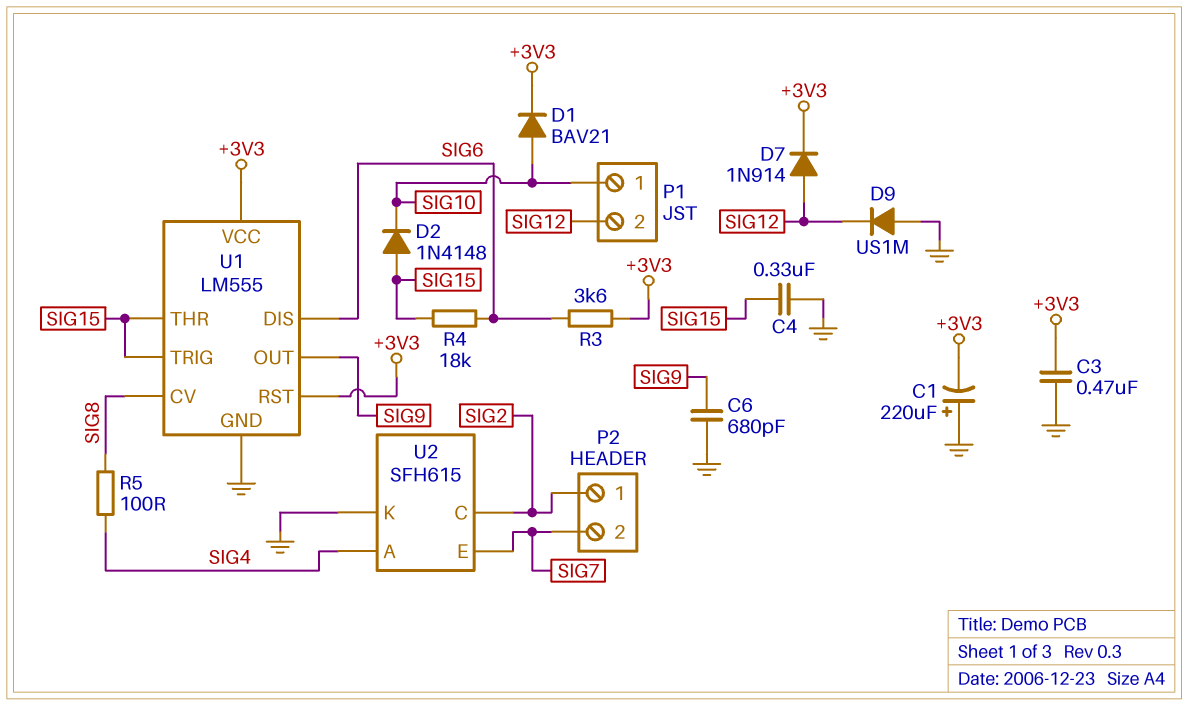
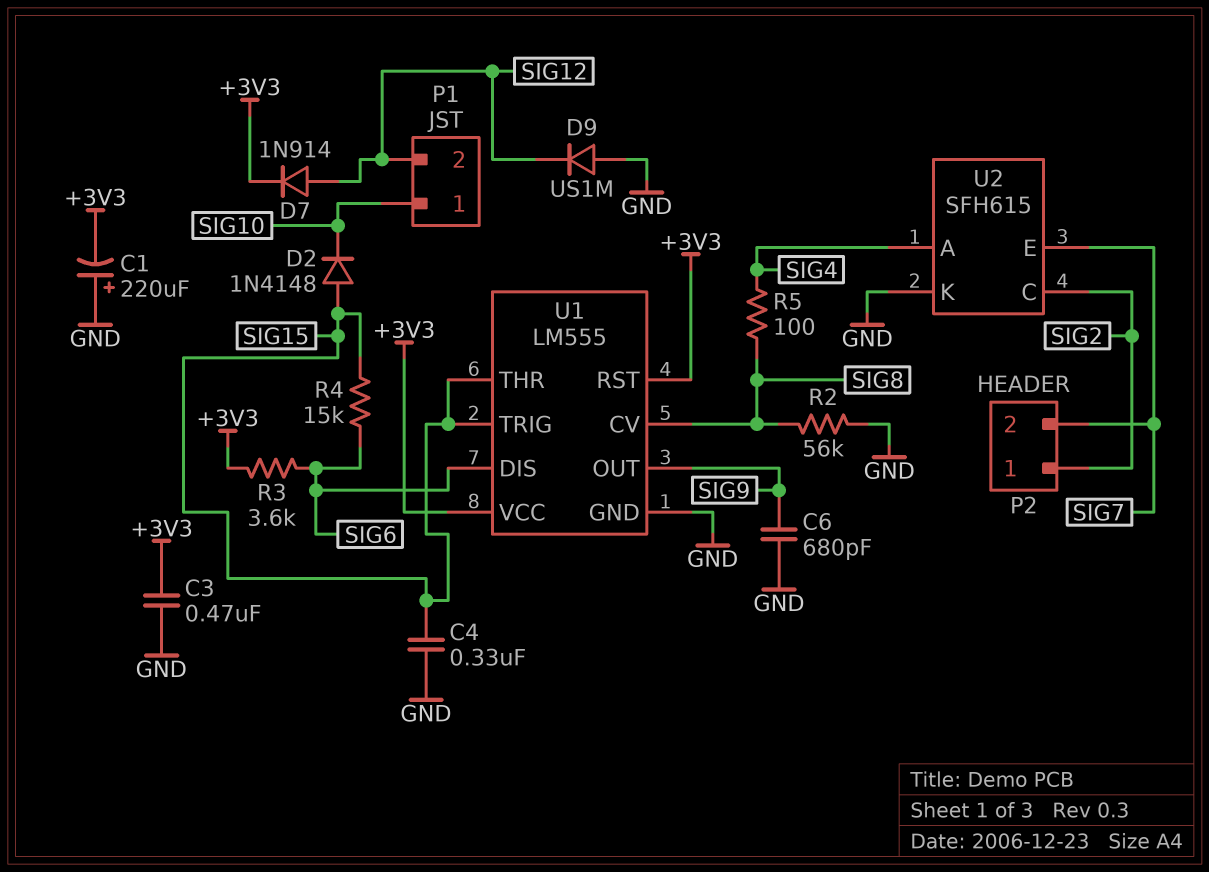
D1: diode BAV21 (A SIG10, K +3V3) -> none
R2: none -> 56k (GND, SIG8)
R4: 18k (SIG6, SIG15) -> 15k (SIG6, SIG15)

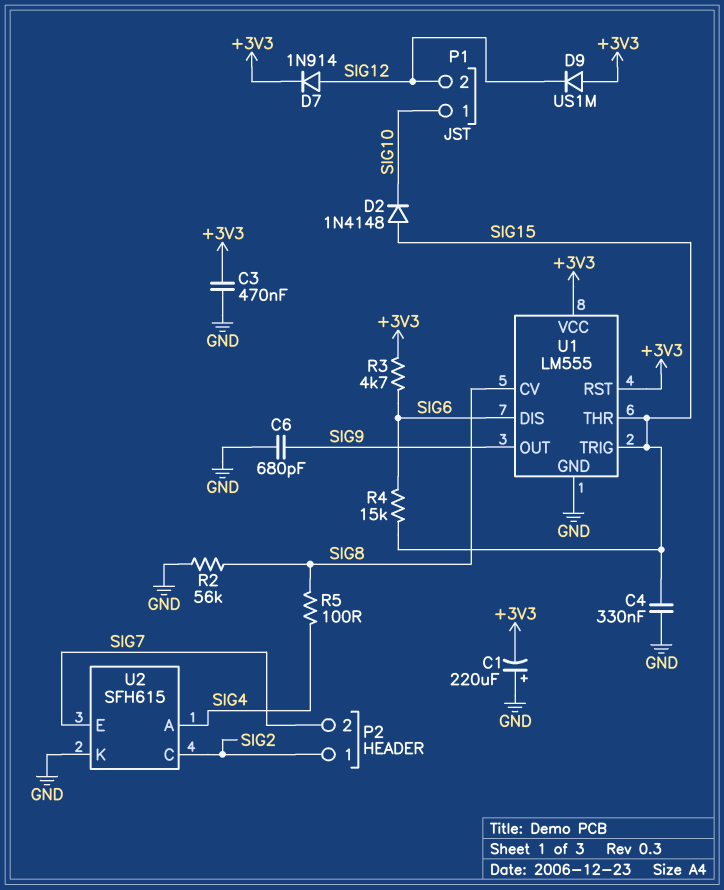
D9: diode US1M (A GND, K SIG12) -> diode US1M (A +3V3, K SIG12)
R3: 3.6k (+3V3, SIG6) -> 4.7k (+3V3, SIG6)

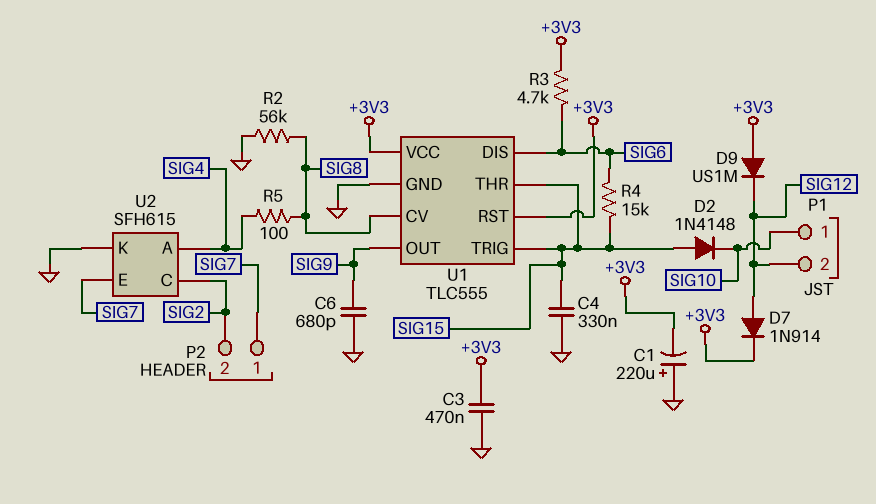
P2 pin 1: SIG2 -> SIG7
P2 pin 2: SIG7 -> SIG2
U1: LM555 -> TLC555

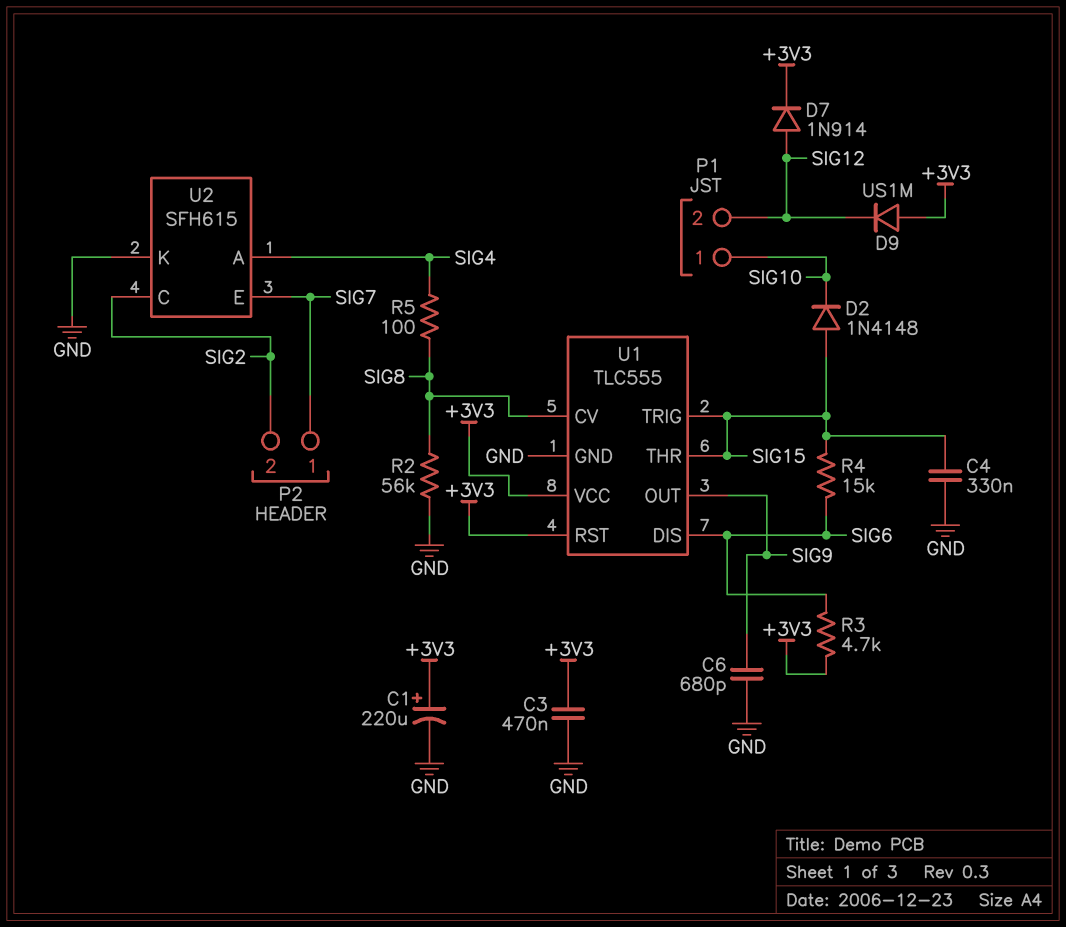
C1: 220uF (plus GND, minus +3V3) -> 220uF (plus +3V3, minus GND)

